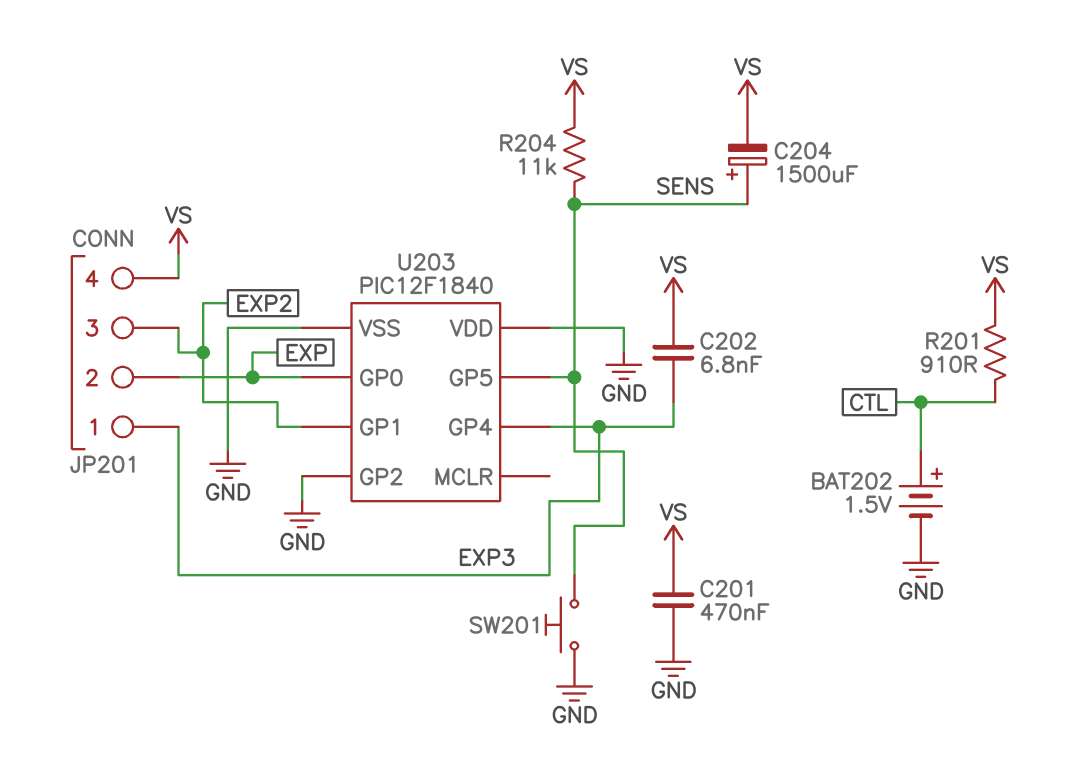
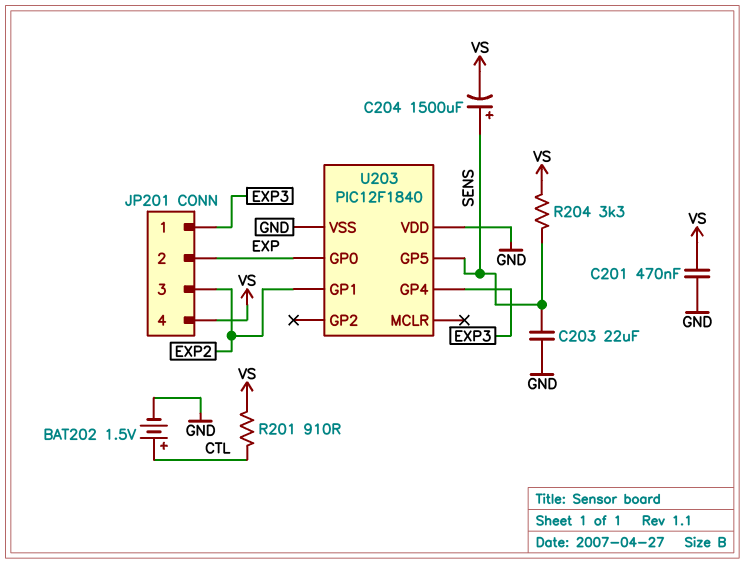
C202: 6.8nF (EXP3, VS) -> none
C203: none -> 22uF (GND, SENS)
R204: 11k (SENS, VS) -> 3.3k (SENS, VS)
SW201: button (GND, SENS) -> none
U203 pin GP2: GND -> none

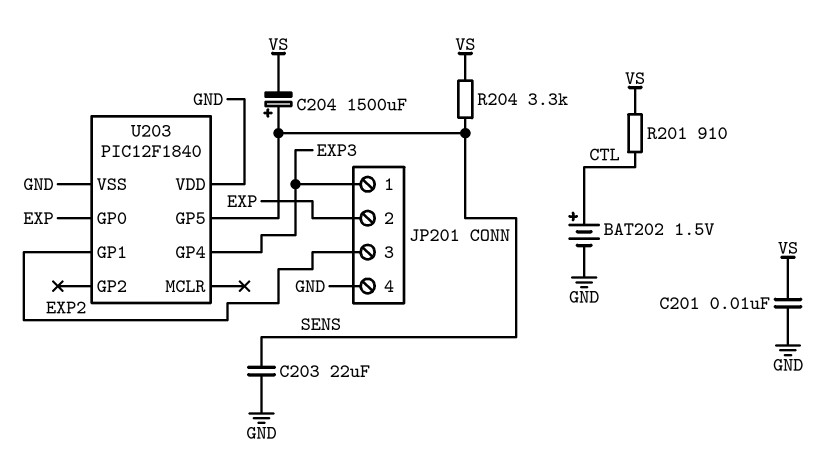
C201: 470nF (GND, VS) -> 10nF (GND, VS)
JP201 pin 4: VS -> GND

